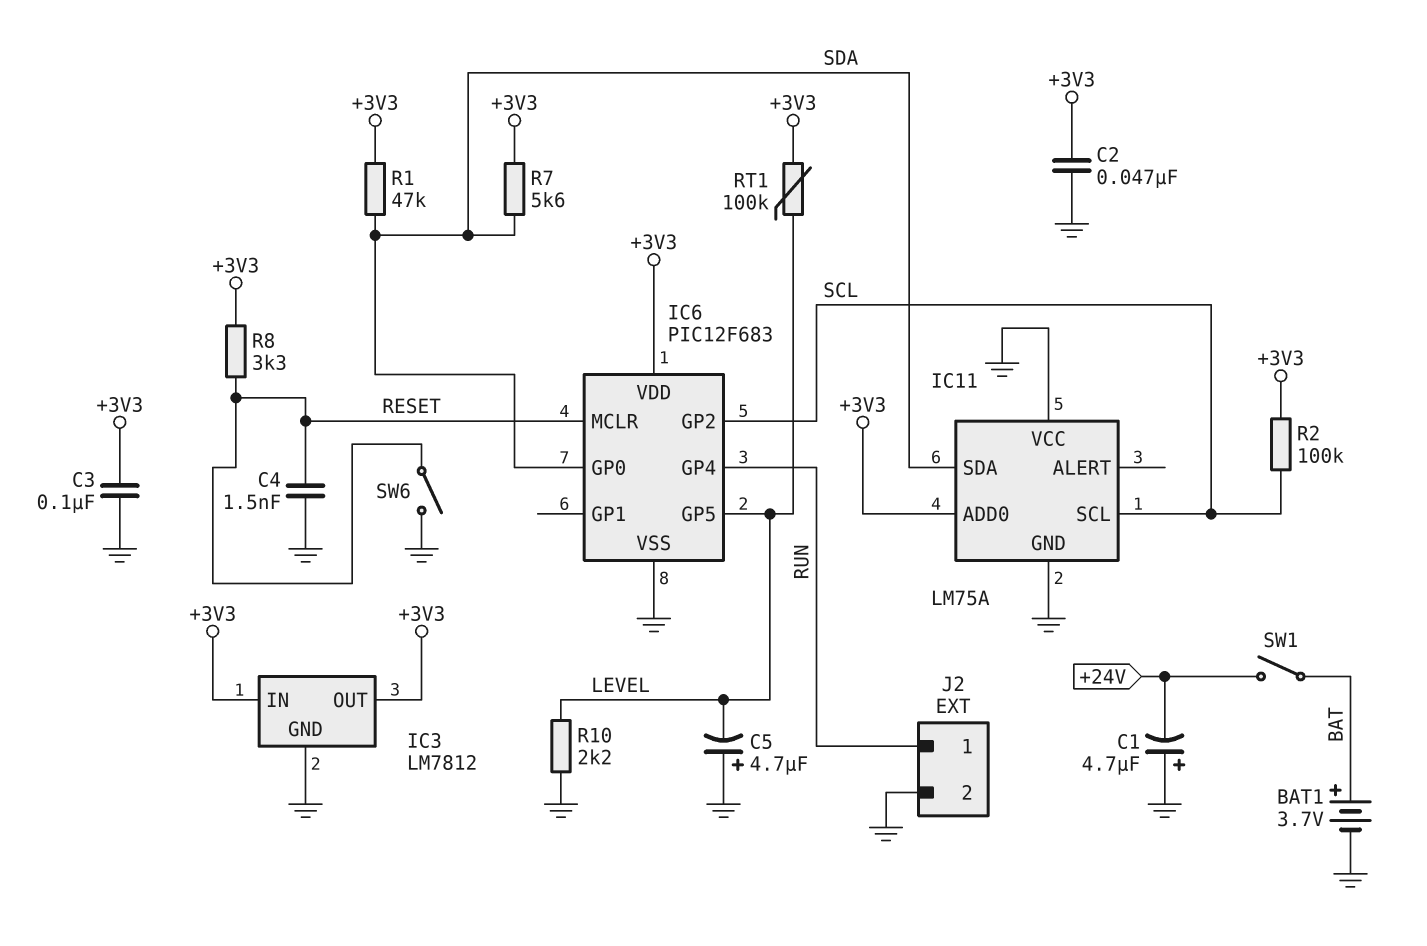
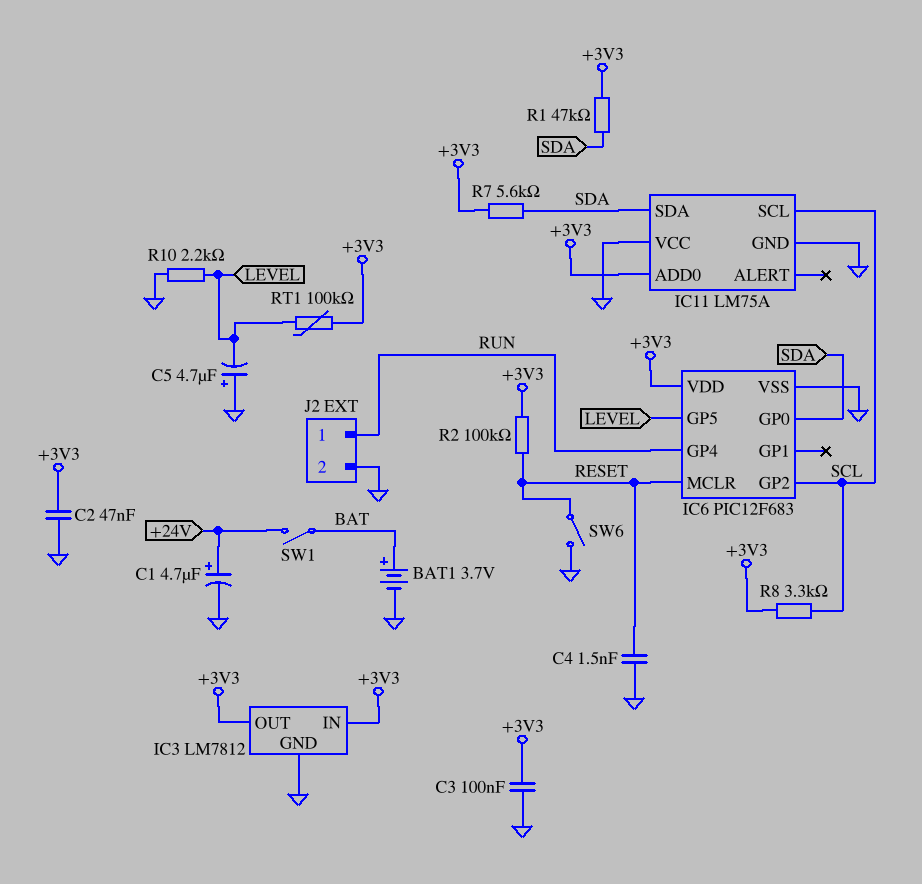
C1: 4.7uF (plus GND, minus +24V) -> 4.7uF (plus +24V, minus GND)
R2: 100k (+3V3, SCL) -> 100k (+3V3, RESET)
R8: 3.3k (+3V3, RESET) -> 3.3k (+3V3, SCL)

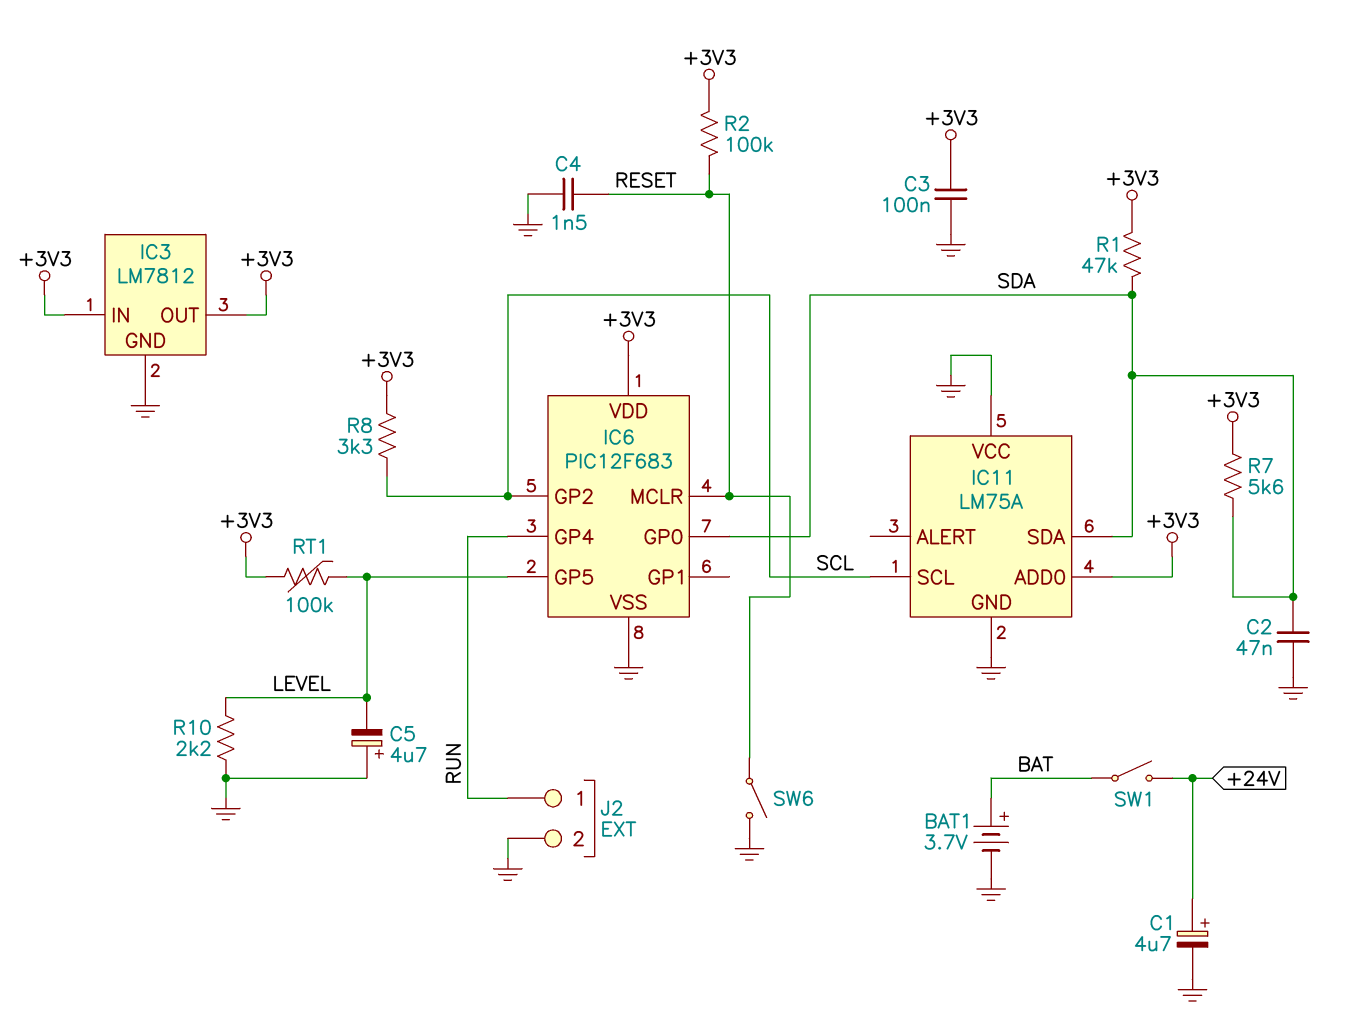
C2: 47nF (+3V3, GND) -> 47nF (GND, SDA)

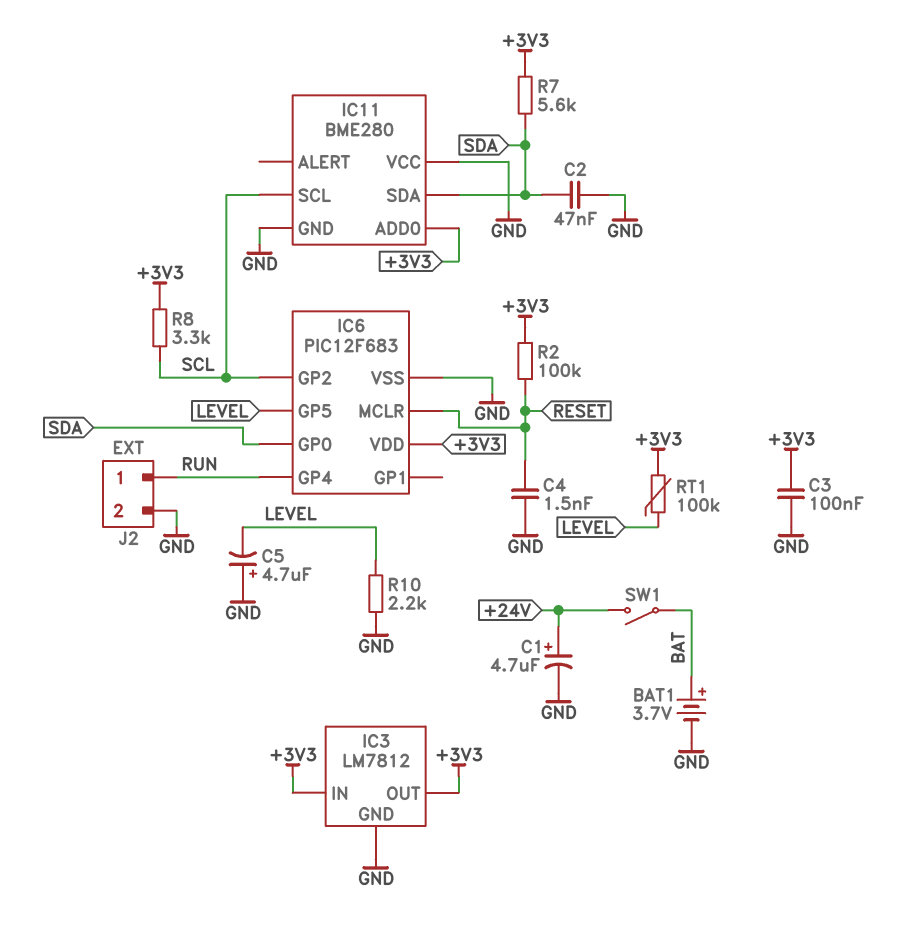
IC11: LM75A -> BME280
R1: 47k (+3V3, SDA) -> none
SW6: switch (GND, RESET) -> none

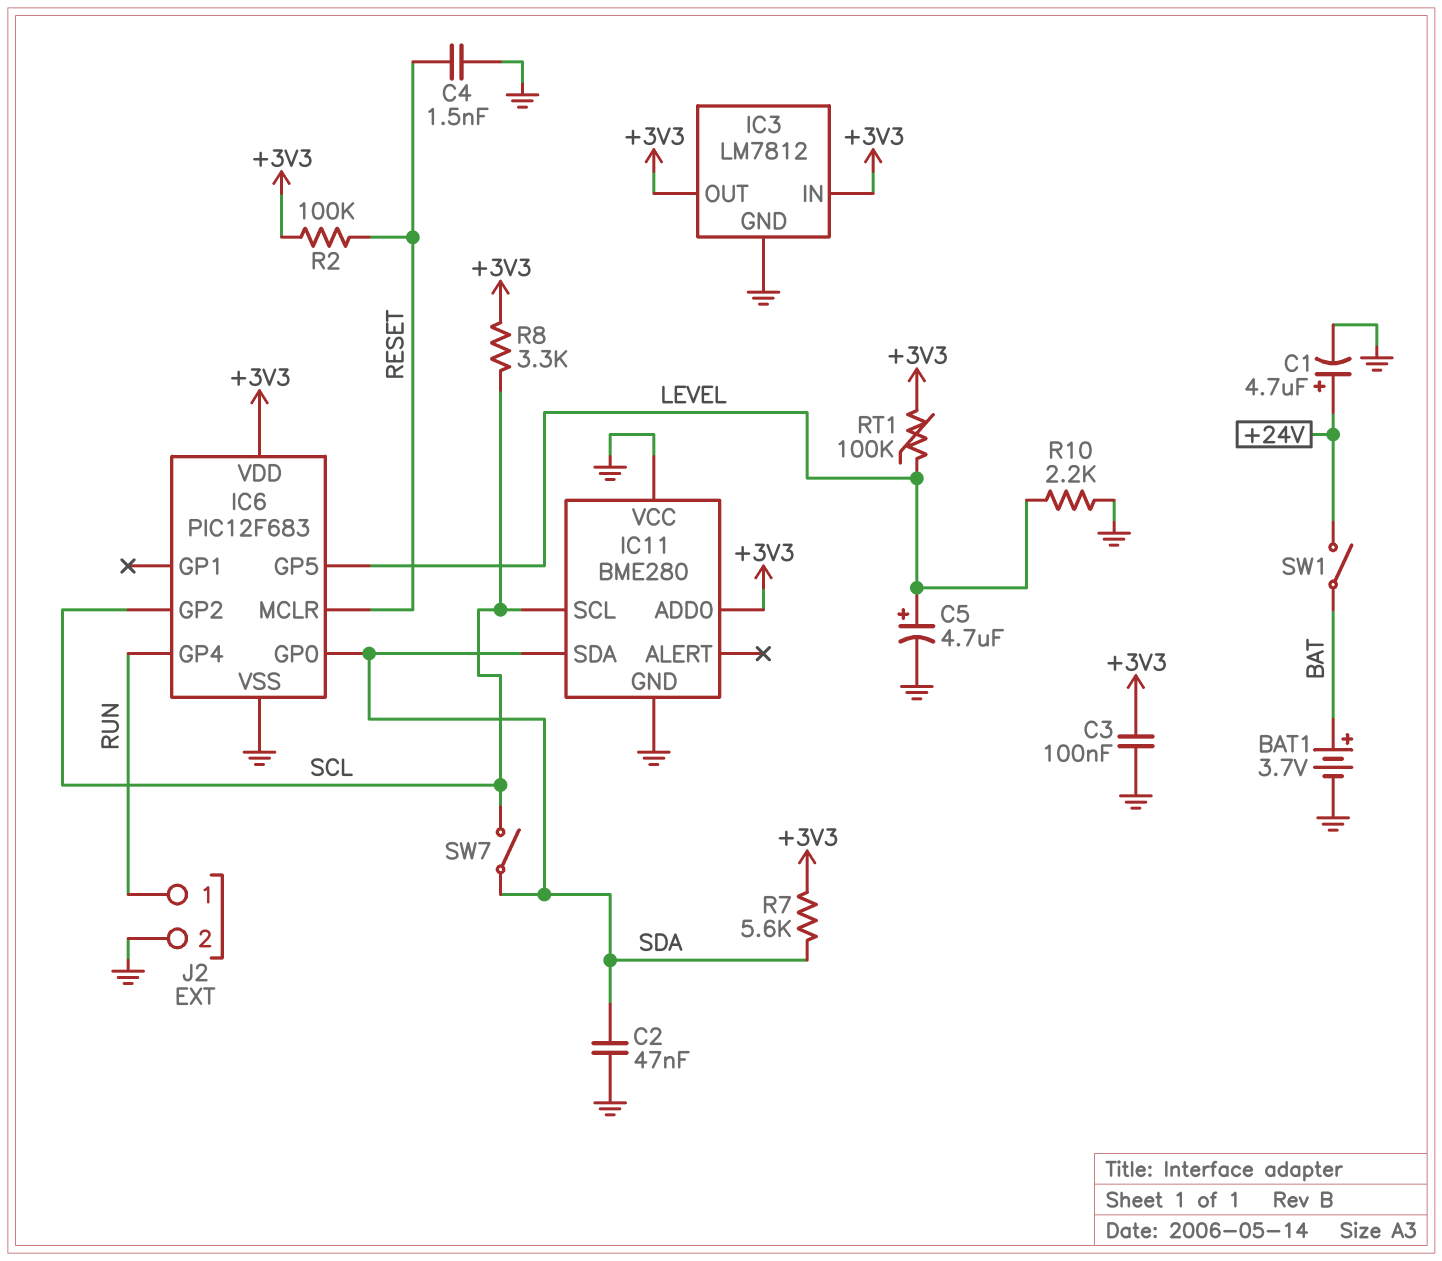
C5: 4.7uF (plus GND, minus LEVEL) -> 4.7uF (plus LEVEL, minus GND)
SW7: none -> switch (SCL, SDA)

